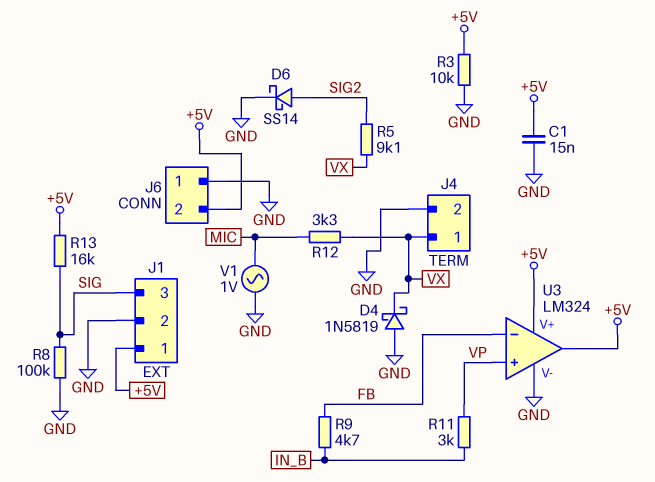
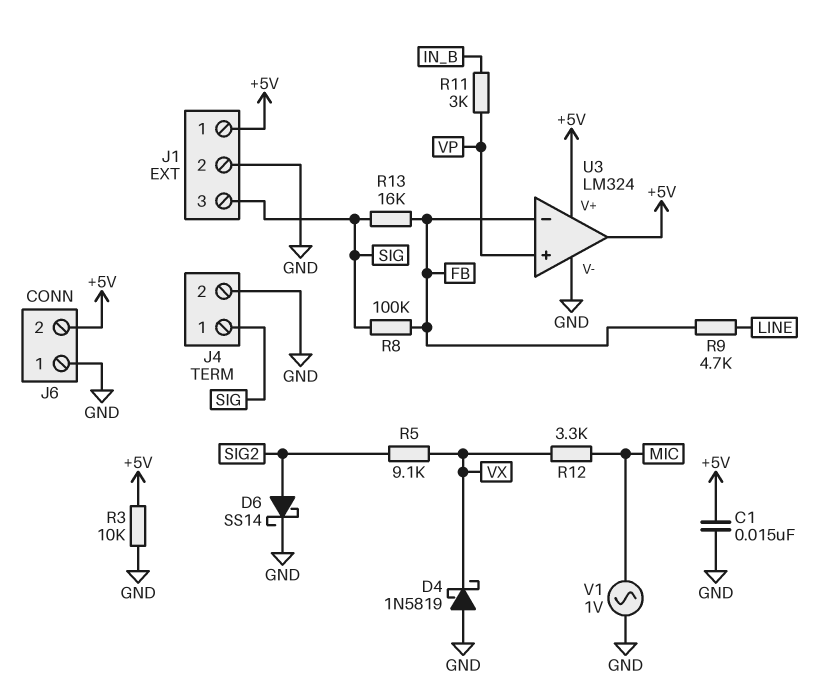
J4 pin 1: VX -> SIG
R8: 100k (GND, SIG) -> 100k (FB, SIG)
R9: 4.7k (FB, IN_B) -> 4.7k (FB, LINE)
R13: 16k (+5V, SIG) -> 16k (FB, SIG)

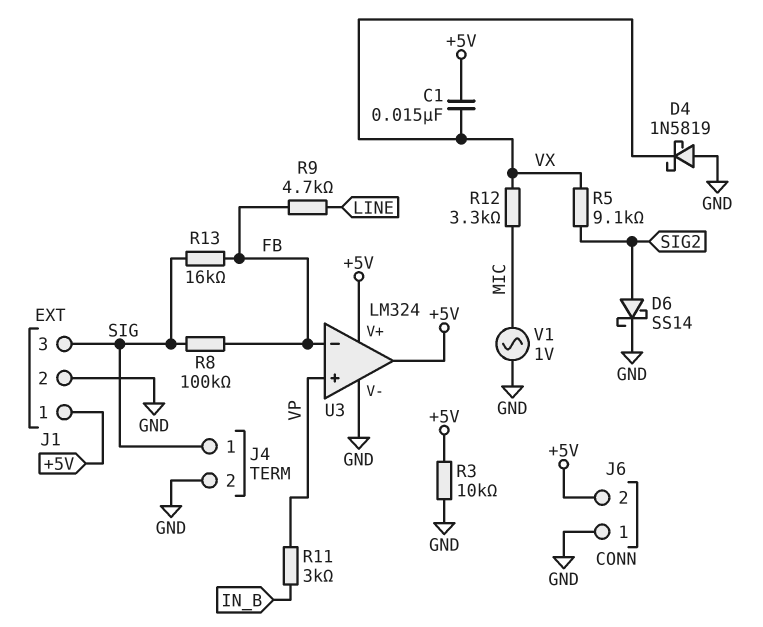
C1: 15nF (+5V, GND) -> 15nF (+5V, VX)

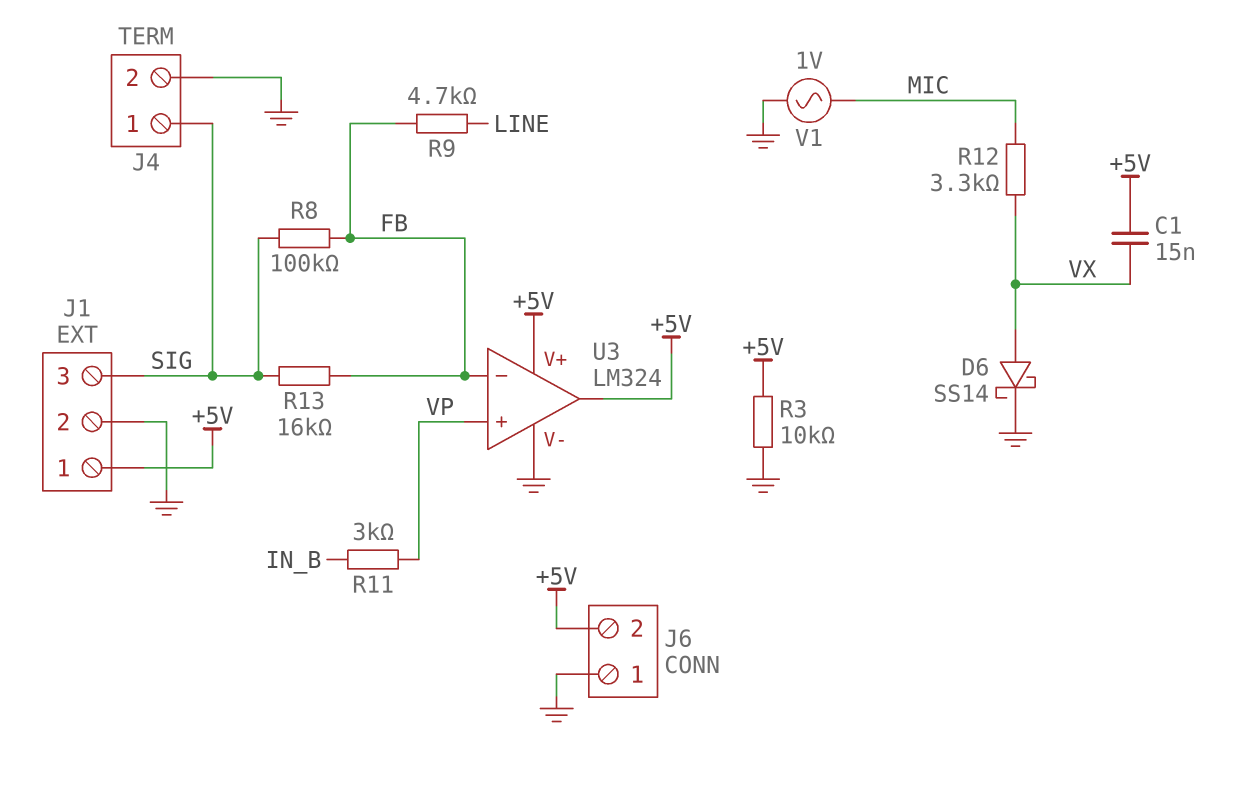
D4: schottky 1N5819 (A GND, K VX) -> none
D6: schottky SS14 (A SIG2, K GND) -> schottky SS14 (A VX, K GND)
R5: 9.1k (SIG2, VX) -> none

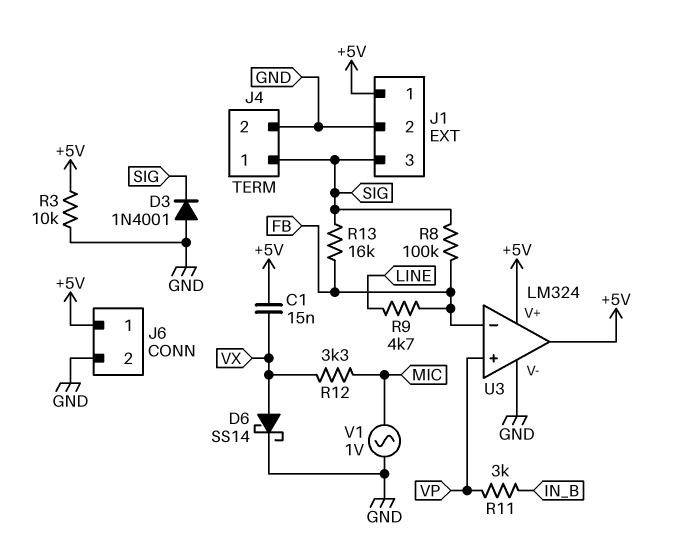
D3: none -> diode 1N4001 (A GND, K SIG)
J6 pin 1: GND -> +5V
J6 pin 2: +5V -> GND

